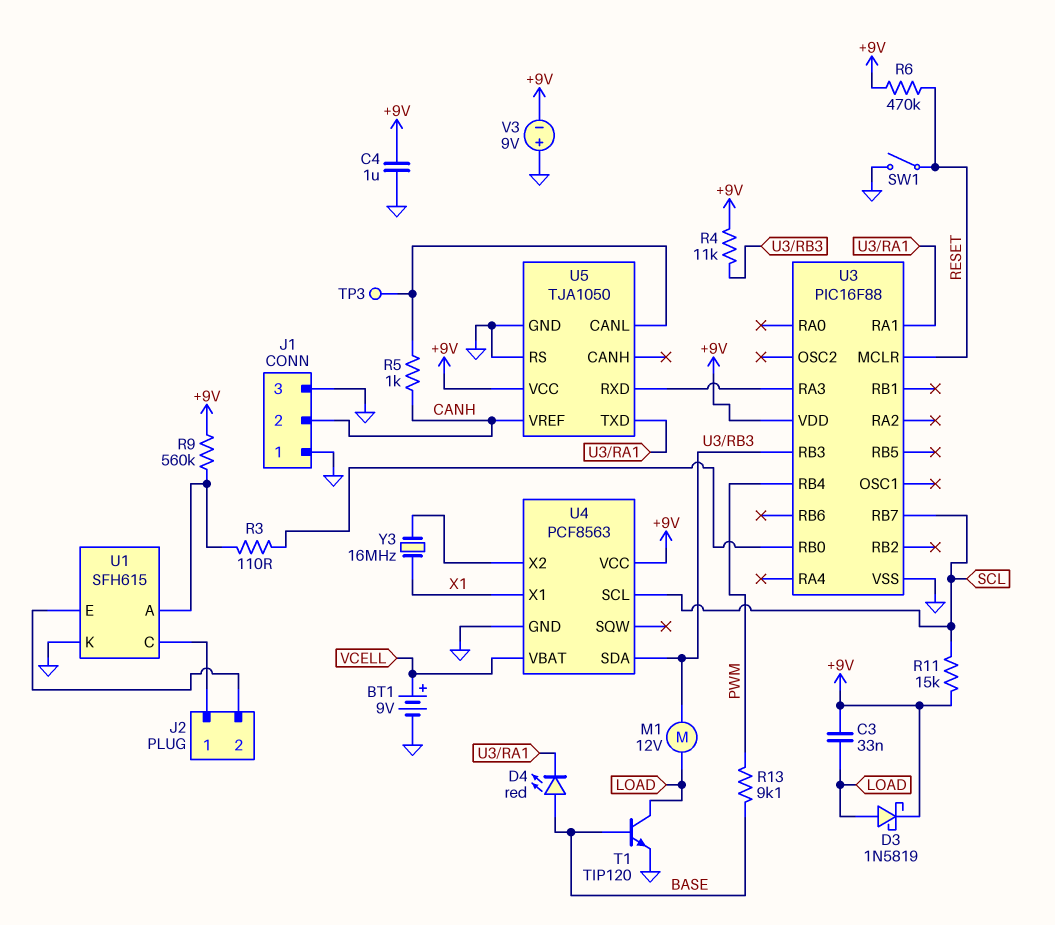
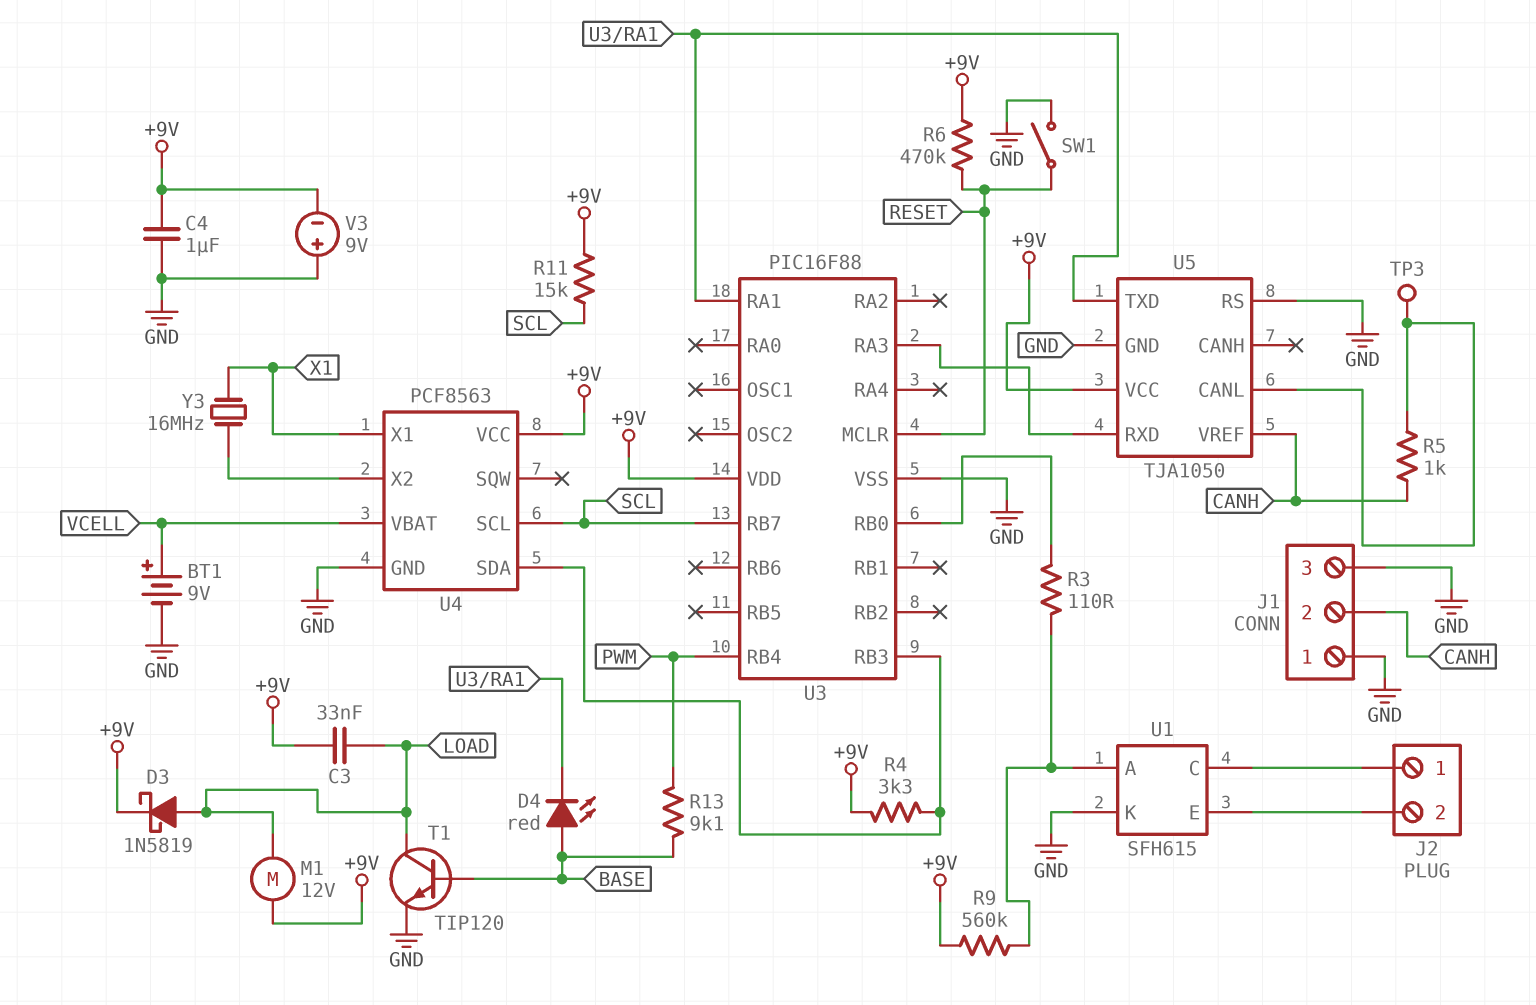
M1: motor 12V (LOAD, U3/RB3) -> motor 12V (+9V, LOAD)
R4: 11k (+9V, U3/RB3) -> 3.3k (+9V, U3/RB3)

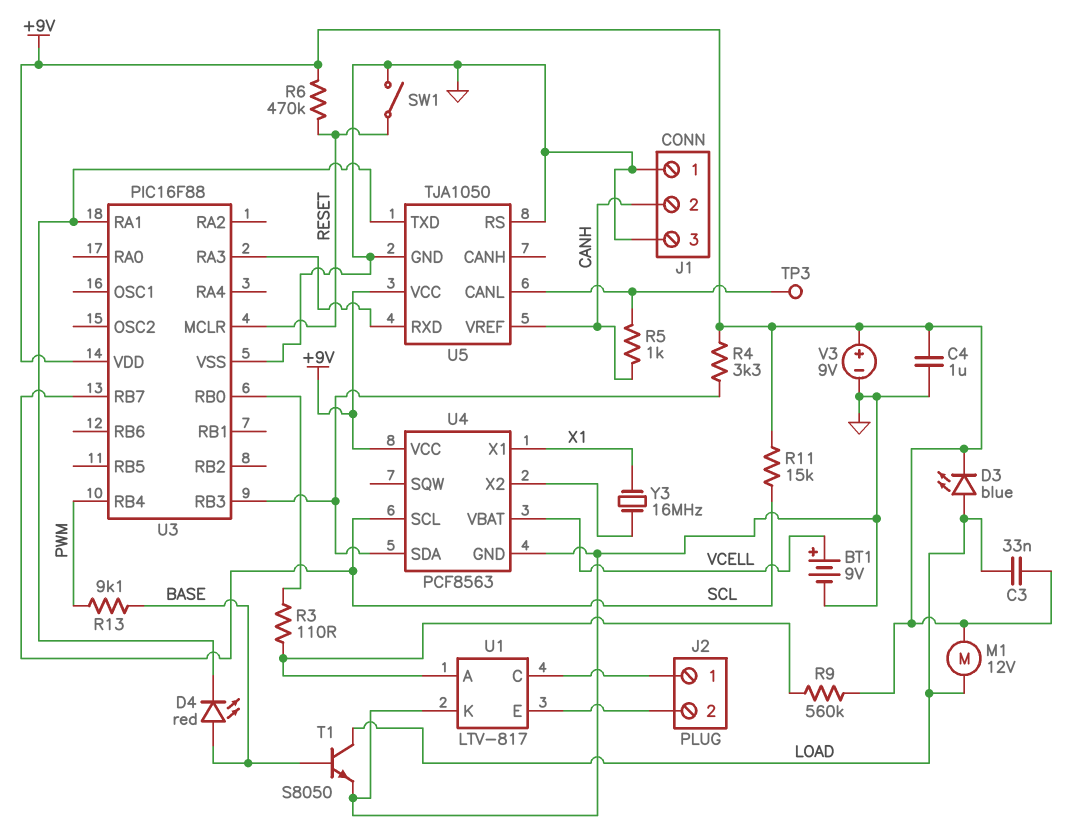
D3: schottky 1N5819 (A LOAD, K +9V) -> LED blue (A LOAD, K +9V)
T1: NPN TIP120 (B BASE, C LOAD, E GND) -> NPN S8050 (B BASE, C LOAD, E GND)
U1: SFH615 -> LTV-817
V3: 9V (plus GND, minus +9V) -> 9V (plus +9V, minus GND)

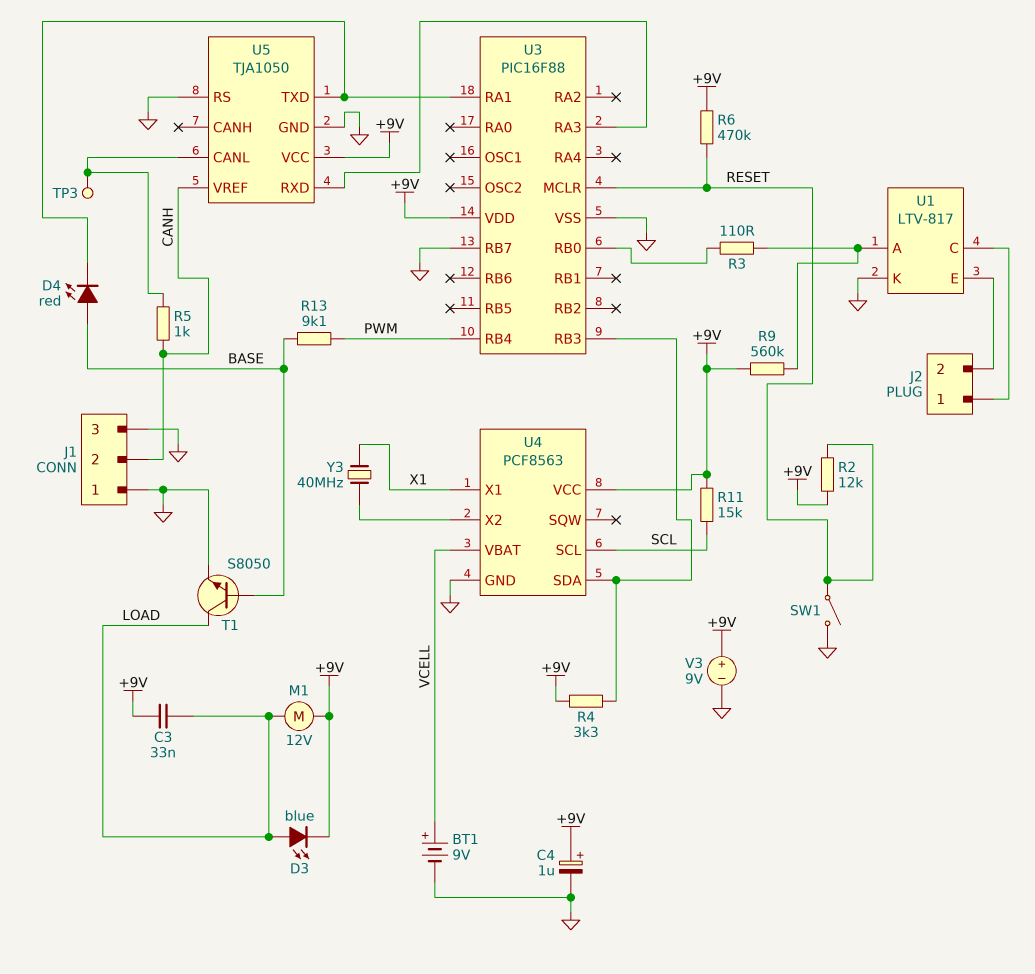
C4: 1uF (+9V, GND) -> 1uF (plus +9V, minus GND)
R2: none -> 12k (+9V, RESET)
U3 pin RB7: SCL -> GND
Y3: 16MHz (U4/X2, X1) -> 40MHz (U4/X2, X1)

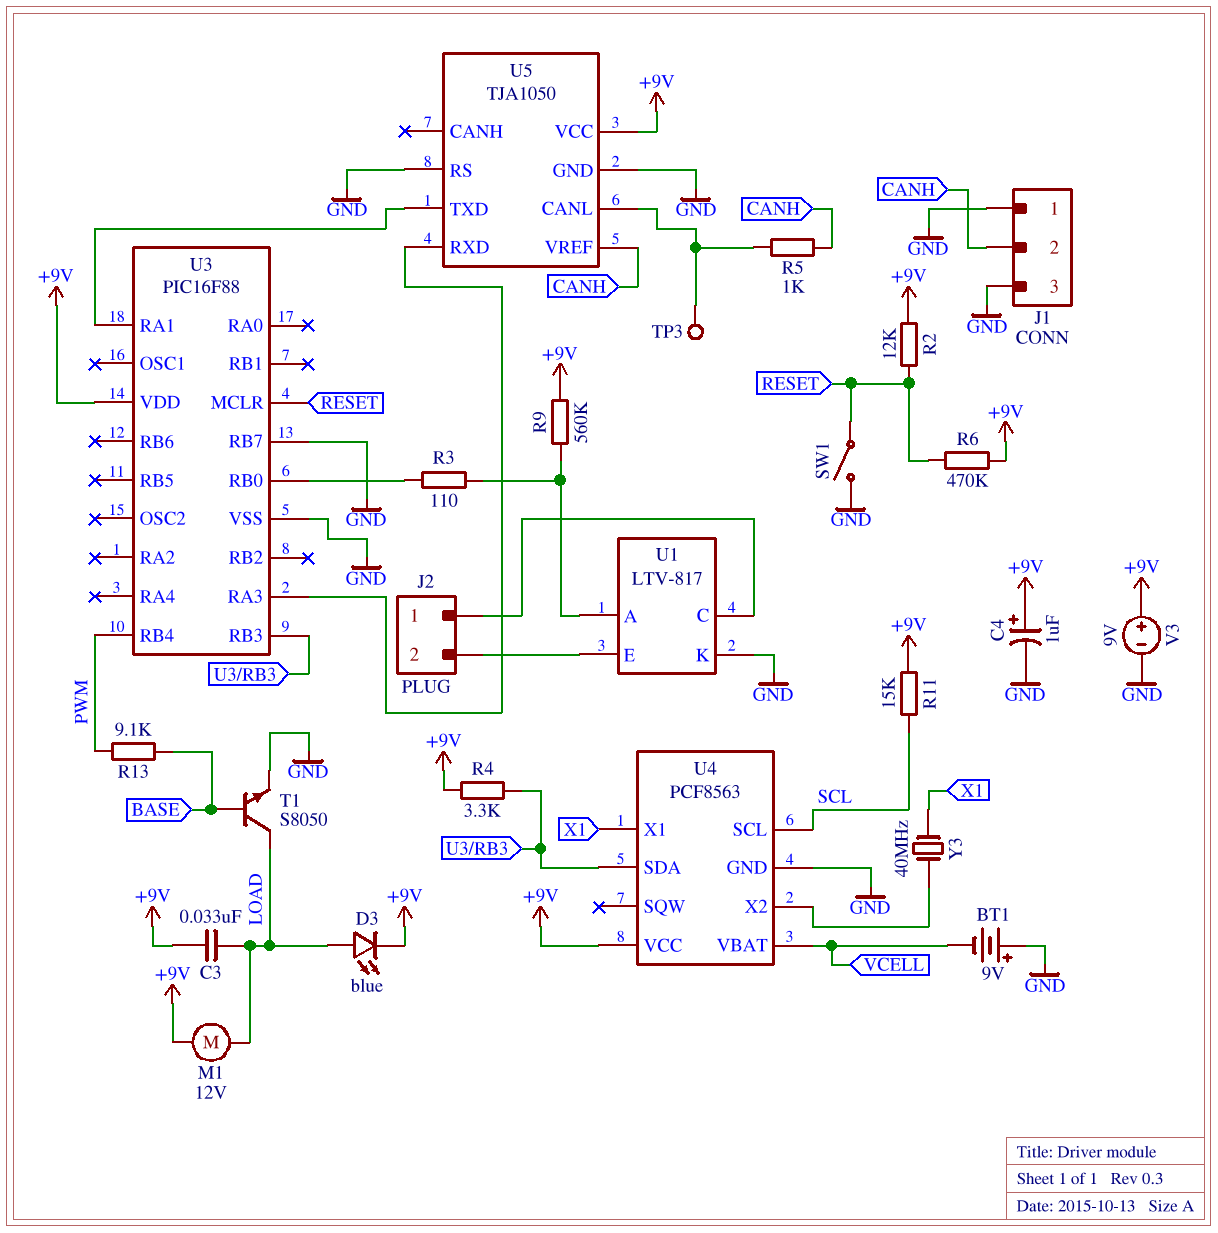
BT1: 9V (plus VCELL, minus GND) -> 9V (plus GND, minus VCELL)
D4: LED red (A BASE, K U3/RA1) -> none

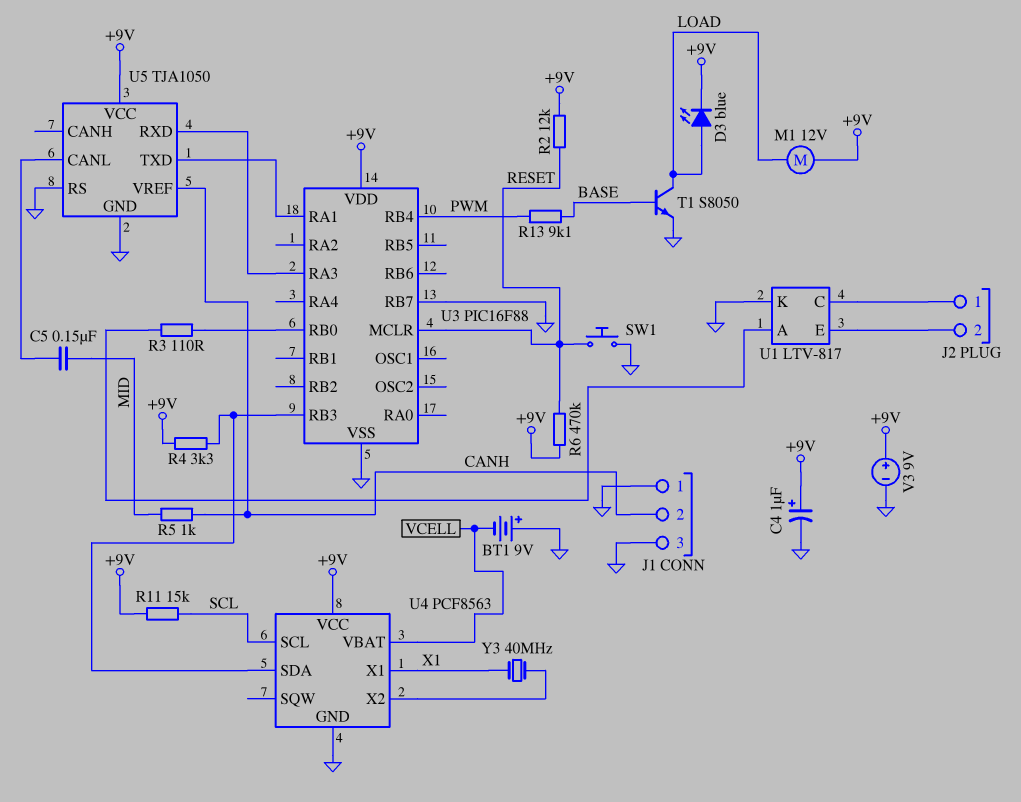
C3: 33nF (+9V, LOAD) -> none
C5: none -> 150nF (MID, U5/CANL)
R5: 1k (CANH, U5/CANL) -> 1k (CANH, MID)
R9: 560k (+9V, U1/A) -> none
SW1: switch (GND, RESET) -> button (GND, RESET)
TP3: test point (U5/CANL) -> none

